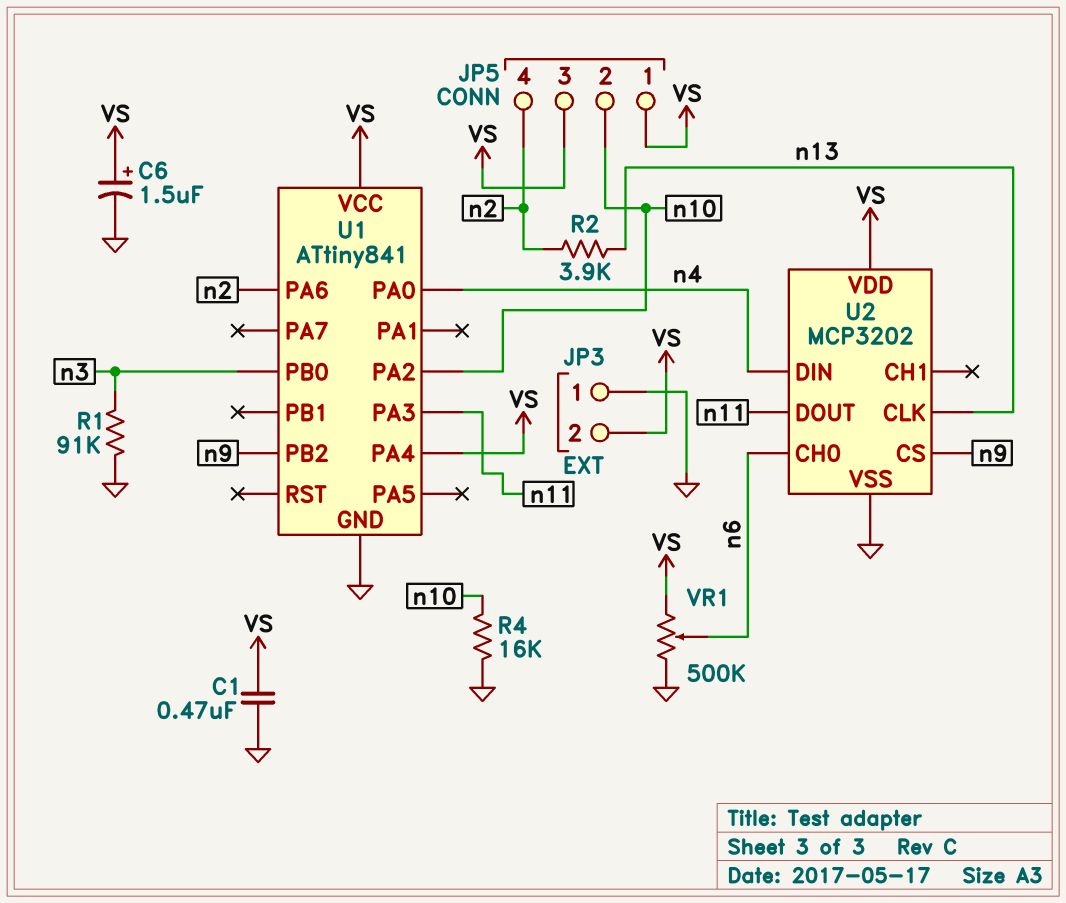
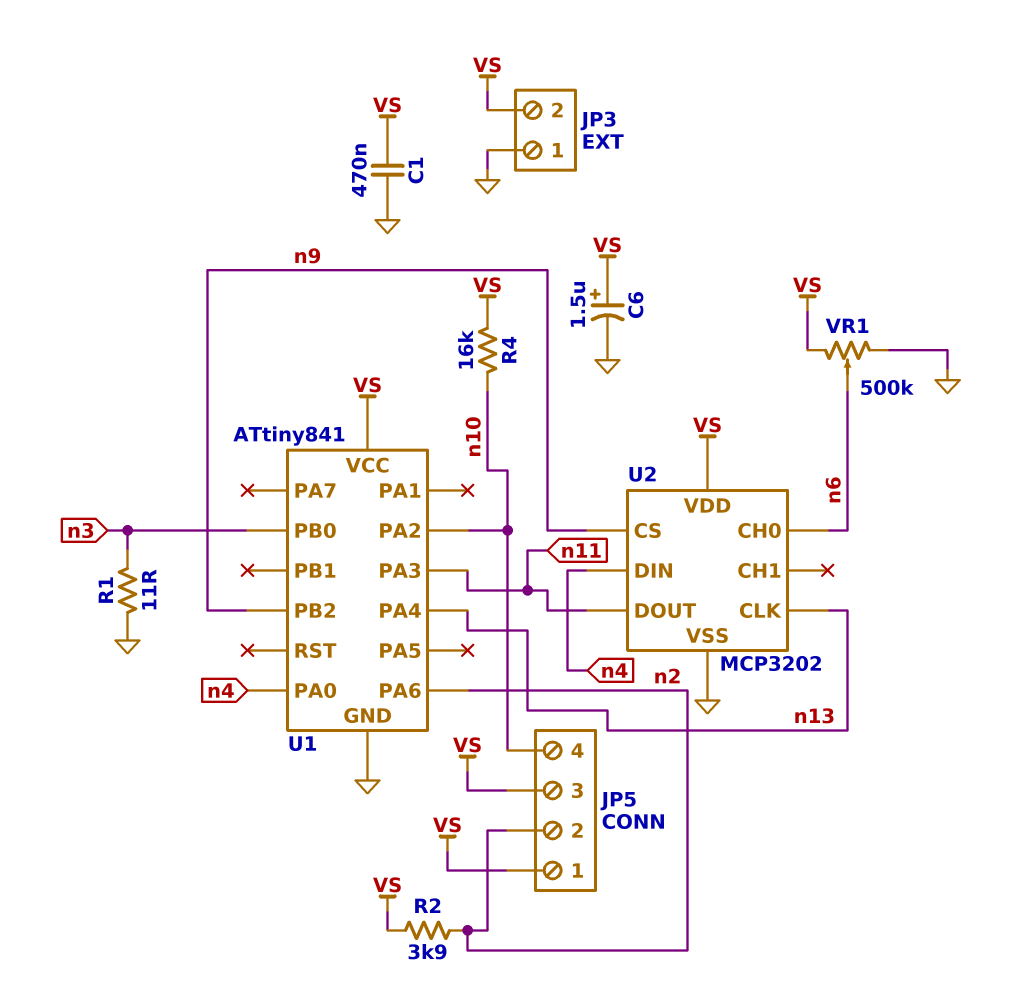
JP5 pin 2: n10 -> n2
JP5 pin 4: n2 -> n10
R1: 91k (GND, n3) -> 11 (GND, n3)
R2: 3.9k (n2, n13) -> 3.9k (VS, n2)
R4: 16k (GND, n10) -> 16k (VS, n10)
U1 pin PA4: VS -> n13

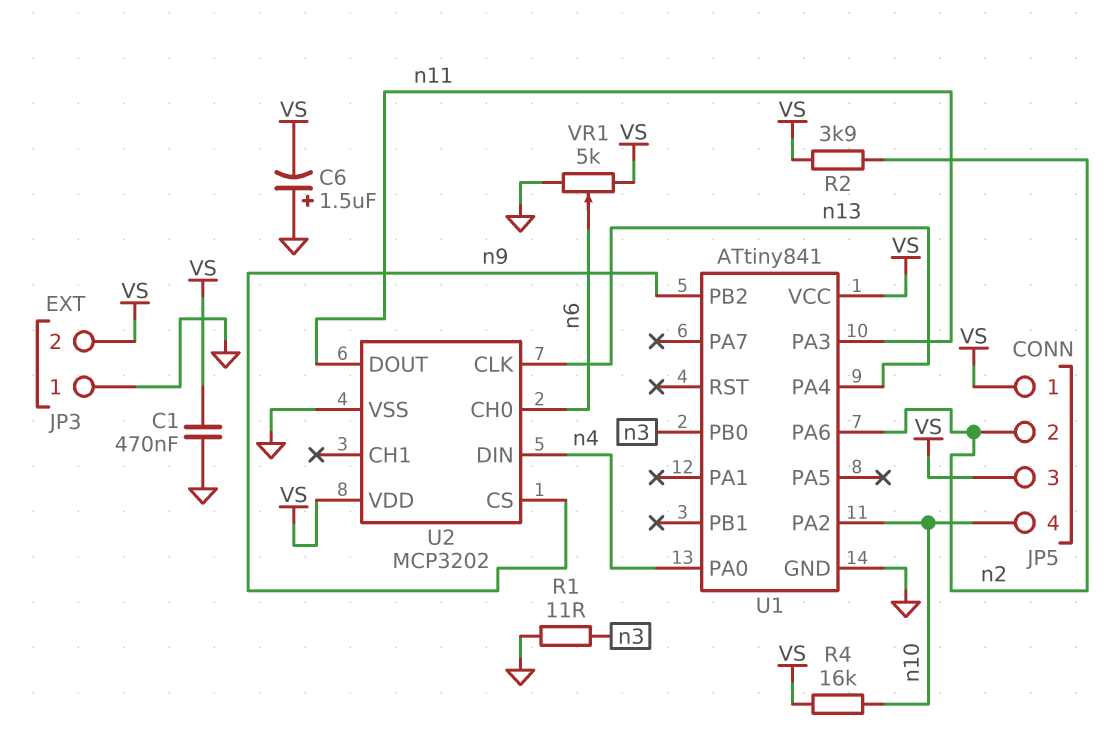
C6: 1.5uF (plus VS, minus GND) -> 1.5uF (plus GND, minus VS)
VR1: 500k (GND, VS, wiper n6) -> 5k (GND, VS, wiper n6)

